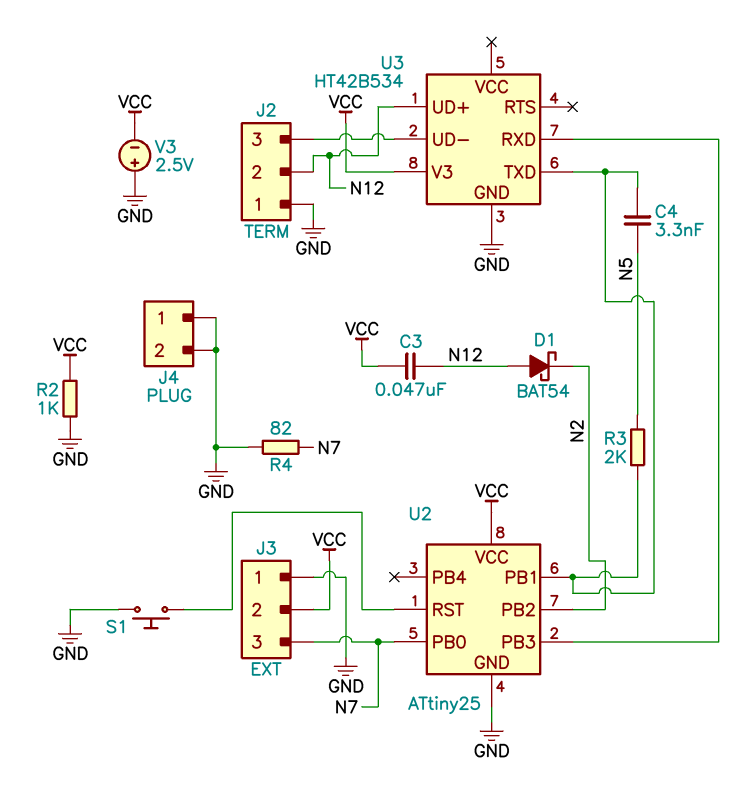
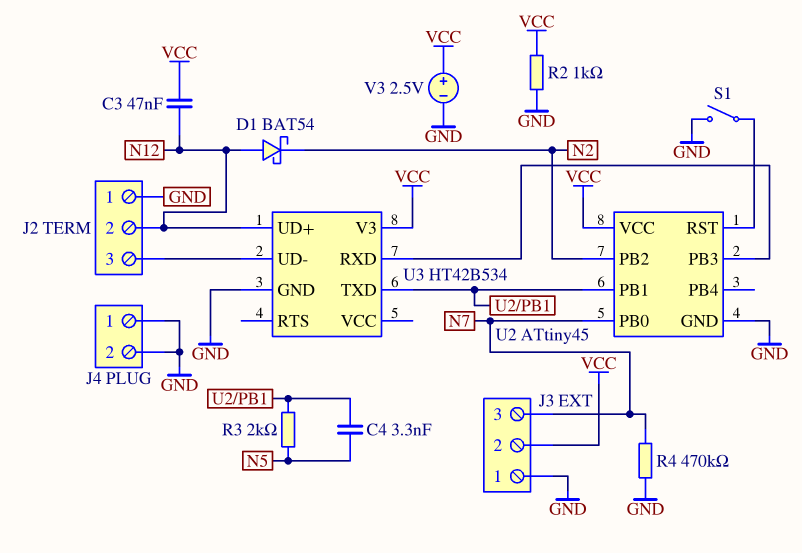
R4: 82 (GND, N7) -> 470k (GND, N7)
S1: button (GND, U2/RST) -> switch (GND, U2/RST)
U2: ATtiny25 -> ATtiny45
V3: 2.5V (plus GND, minus VCC) -> 2.5V (plus VCC, minus GND)

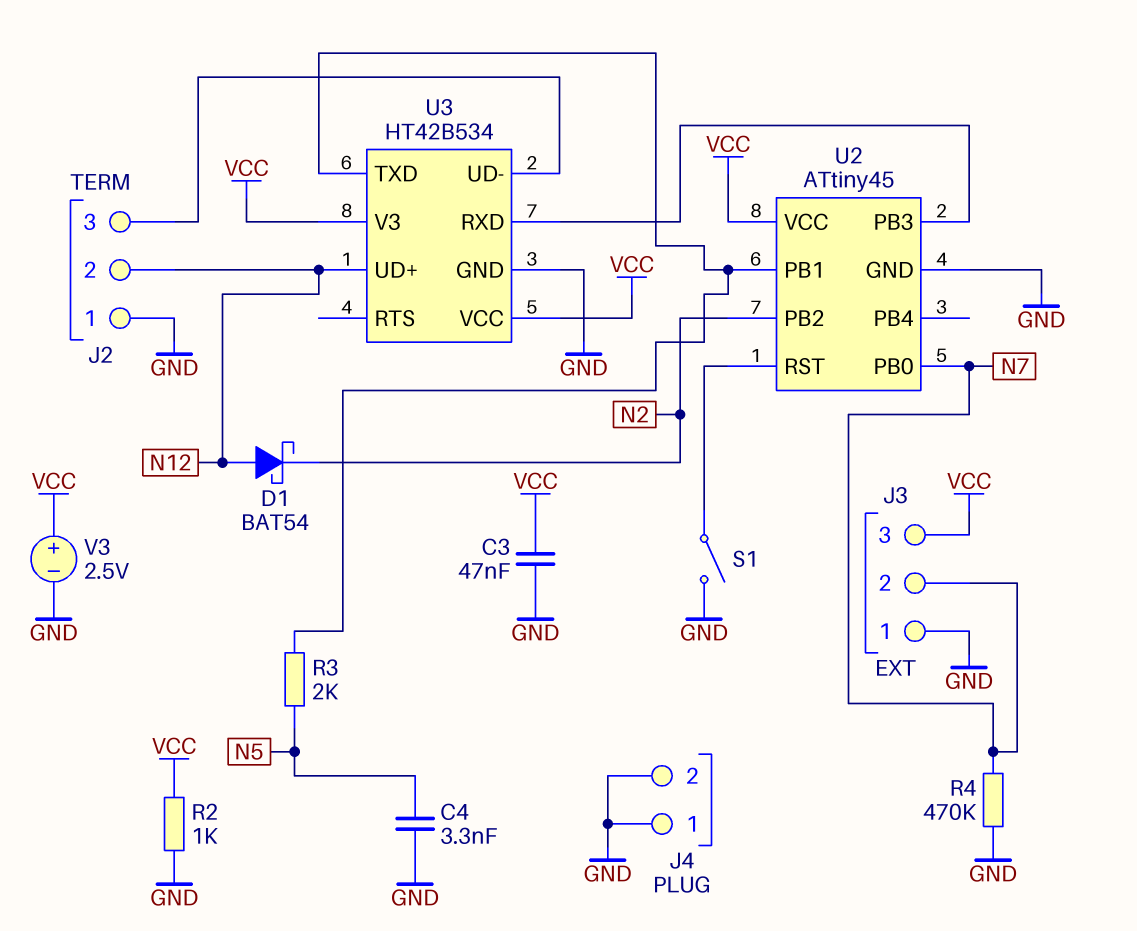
C3: 47nF (N12, VCC) -> 47nF (GND, VCC)
C4: 3.3nF (N5, U2/PB1) -> 3.3nF (GND, N5)
J3 pin 2: VCC -> N7
J3 pin 3: N7 -> VCC
U3 pin VCC: none -> VCC

